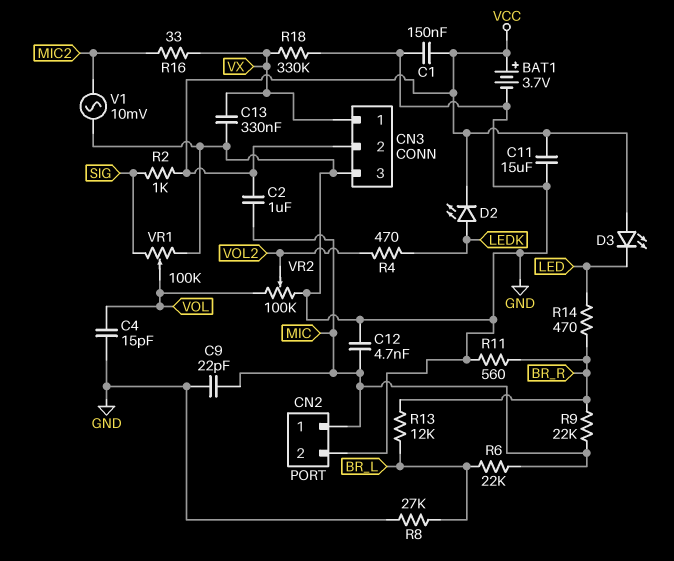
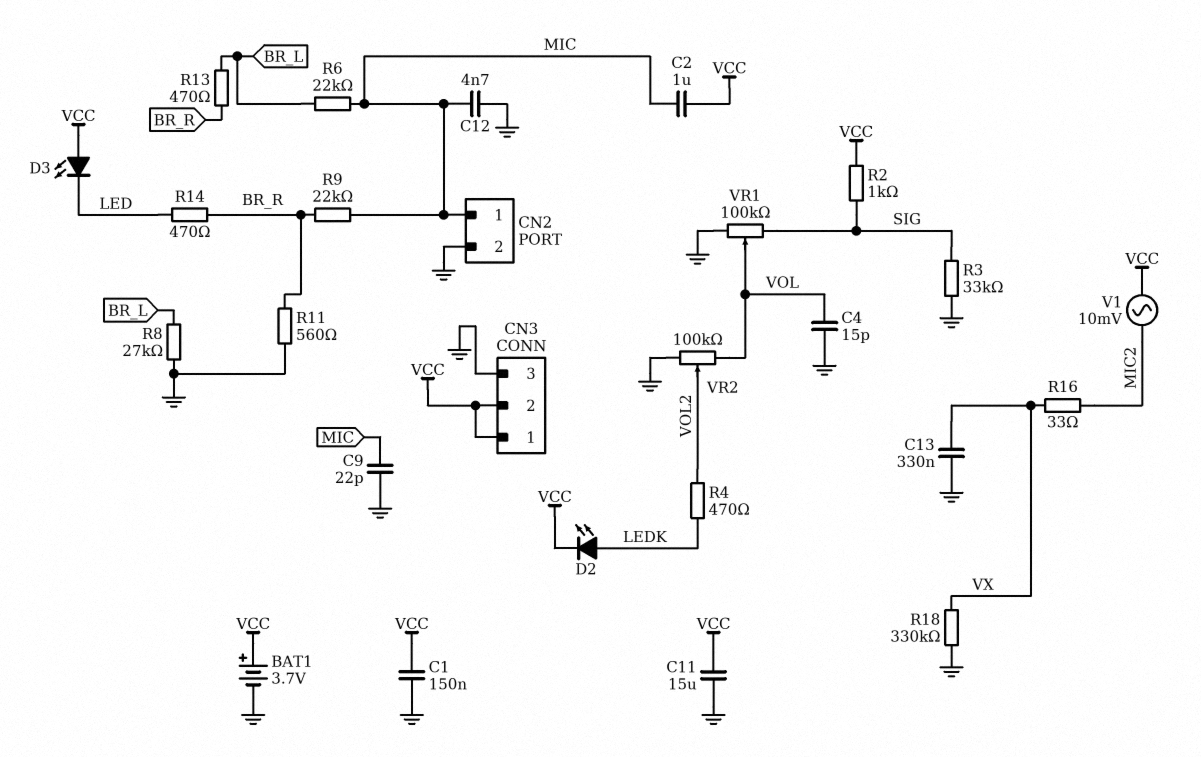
CN3 pin 1: VX -> VCC
R3: none -> 33k (GND, SIG)
R13: 12k (BR_L, BR_R) -> 470 (BR_L, BR_R)
V1: AC 10mV (GND, MIC2) -> AC 10mV (MIC2, VCC)

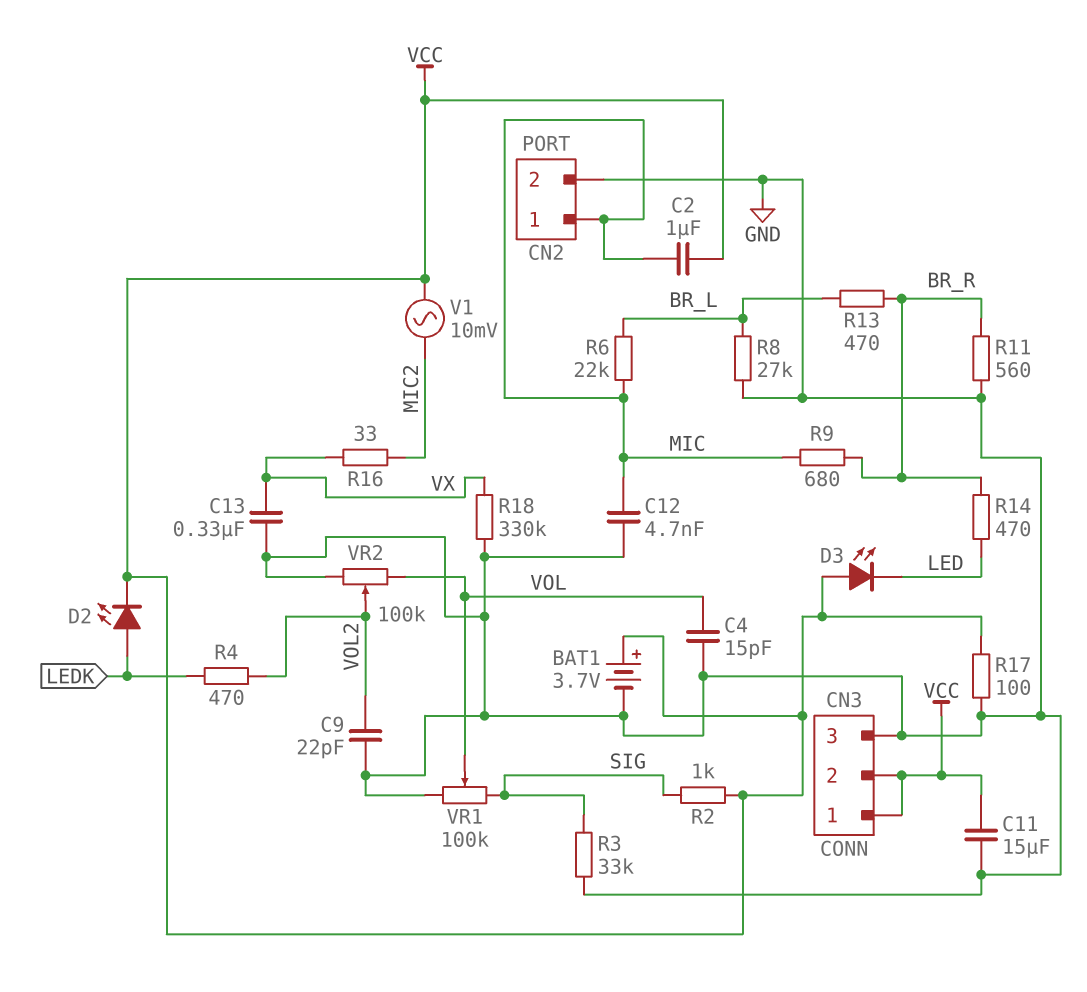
C1: 150nF (GND, VCC) -> none
C9: 22pF (GND, MIC) -> 22pF (GND, VOL2)
R9: 22k (BR_R, MIC) -> 680 (BR_R, MIC)
R17: none -> 100 (GND, VCC)

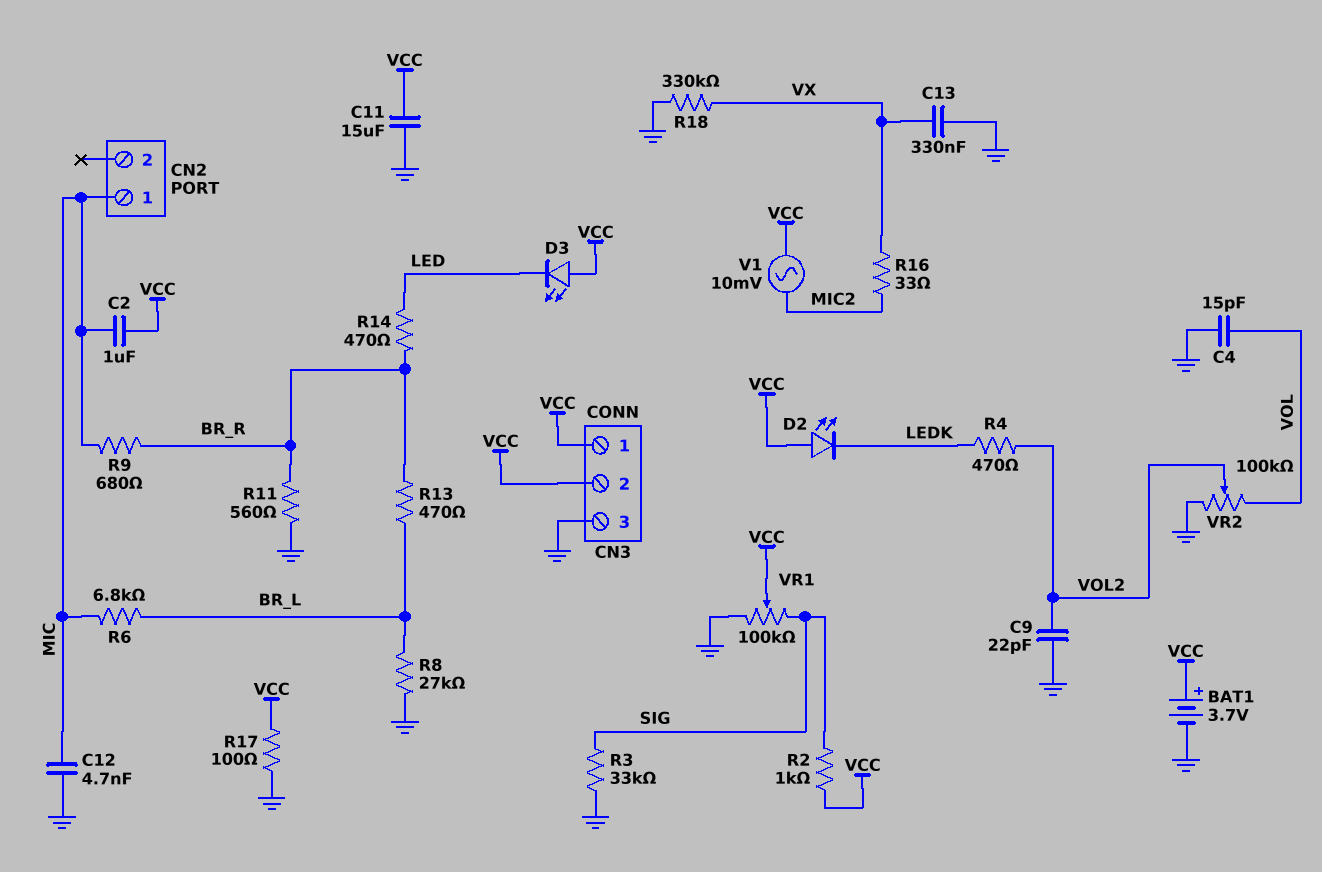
CN2 pin 2: GND -> none
D2: LED (A LEDK, K VCC) -> LED (A VCC, K LEDK)
R6: 22k (BR_L, MIC) -> 6.8k (BR_L, MIC)
VR1: 100k (GND, SIG, wiper VOL) -> 100k (GND, SIG, wiper VCC)

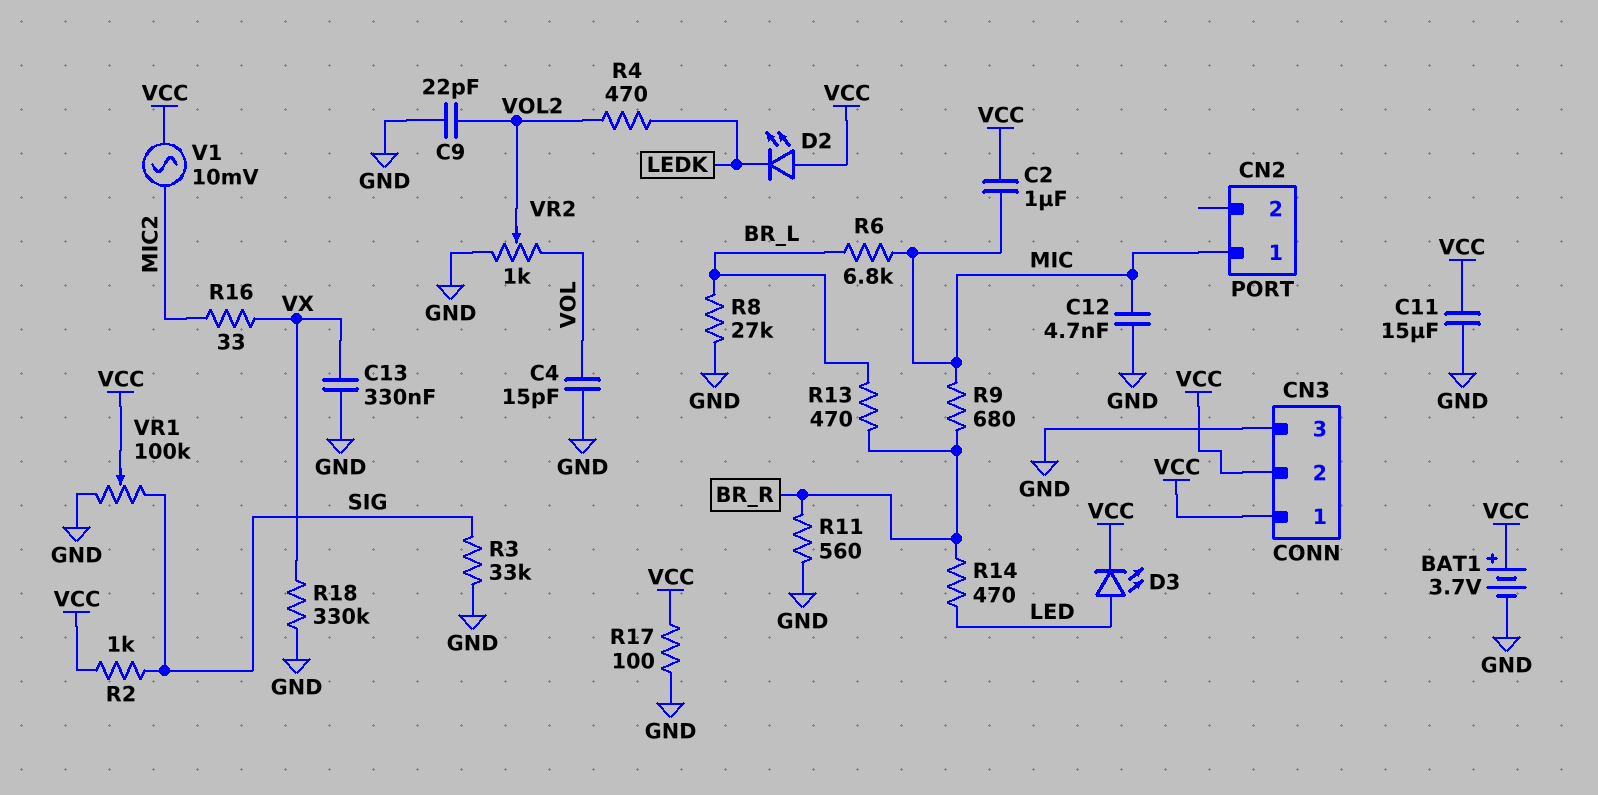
D3: LED (A VCC, K LED) -> LED (A LED, K VCC)
VR2: 100k (GND, VOL, wiper VOL2) -> 1k (GND, VOL, wiper VOL2)

